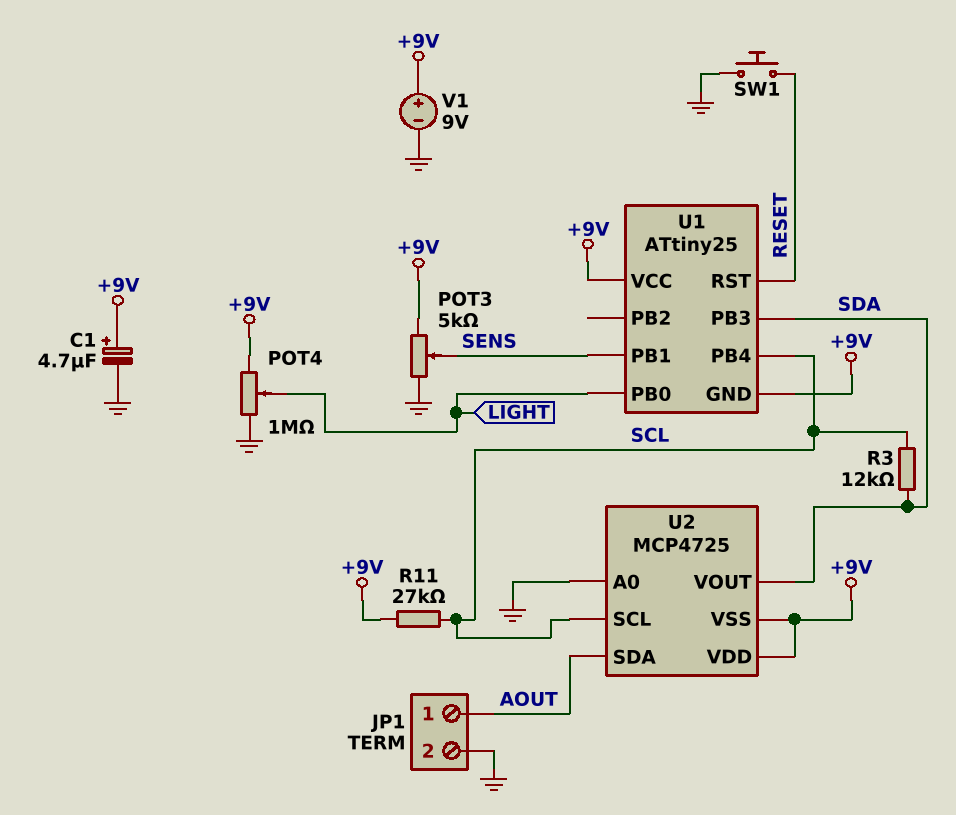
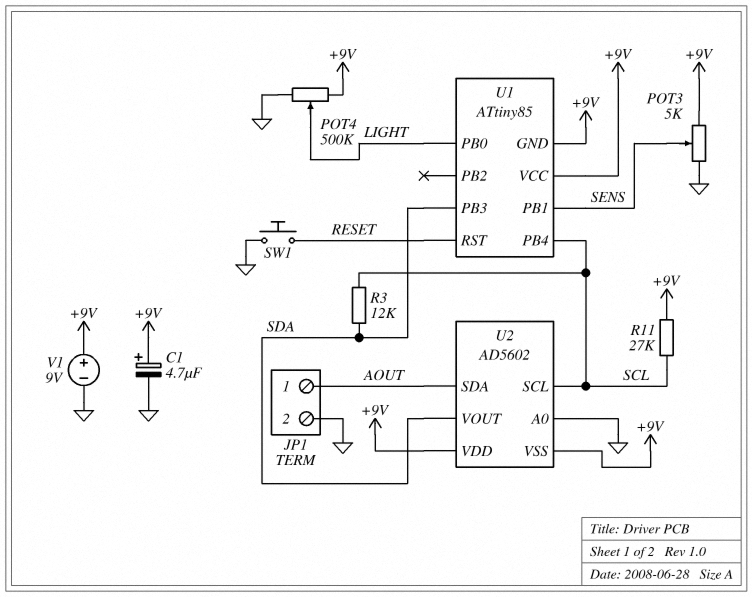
POT4: 1M (+9V, GND, wiper LIGHT) -> 500k (+9V, GND, wiper LIGHT)
U1: ATtiny25 -> ATtiny85
U2: MCP4725 -> AD5602

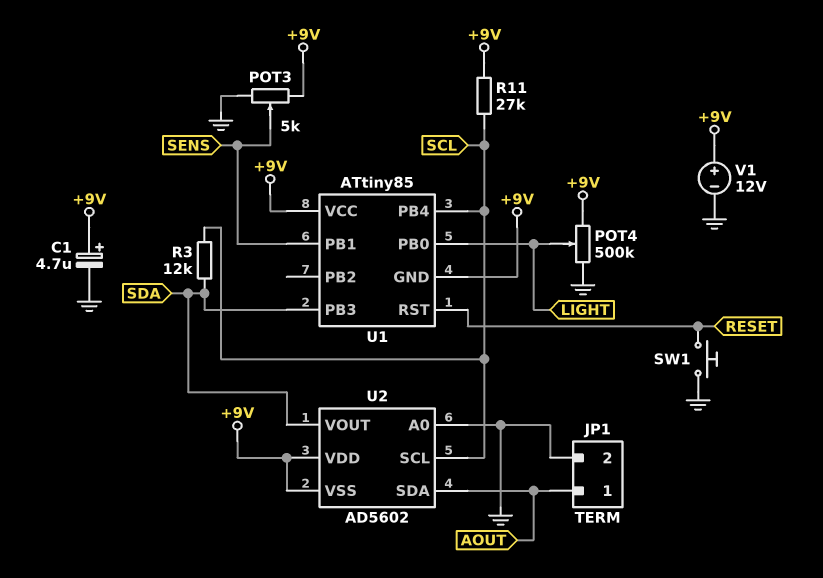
V1: 9V (plus +9V, minus GND) -> 12V (plus +9V, minus GND)

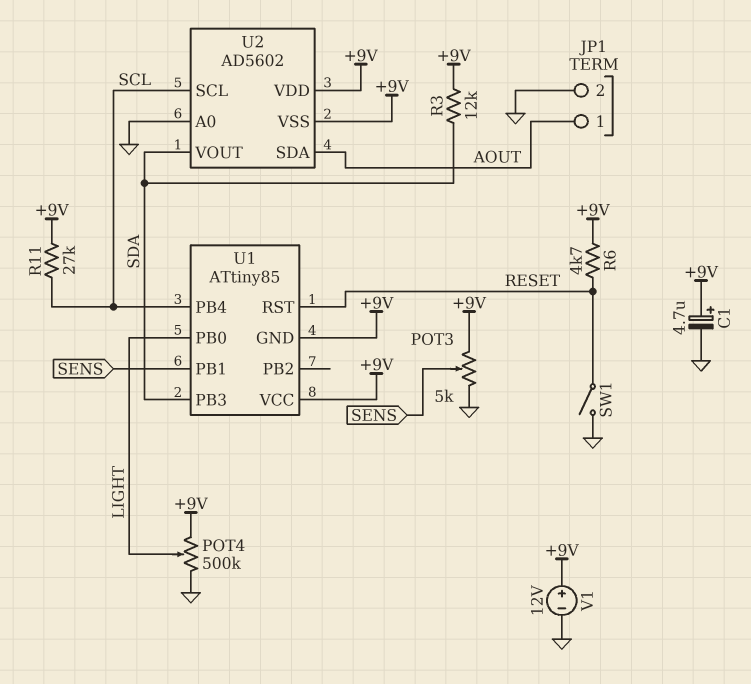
R3: 12k (SCL, SDA) -> 12k (+9V, SDA)
R6: none -> 4.7k (+9V, RESET)
SW1: button (GND, RESET) -> switch (GND, RESET)

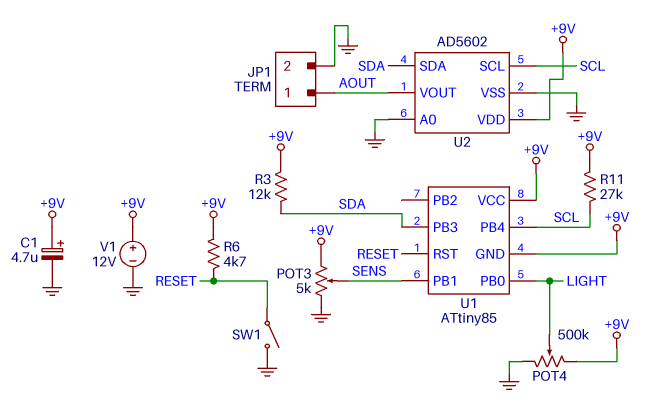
U2 pin SDA: AOUT -> SDA
U2 pin VOUT: SDA -> AOUT
U2 pin VSS: +9V -> GND

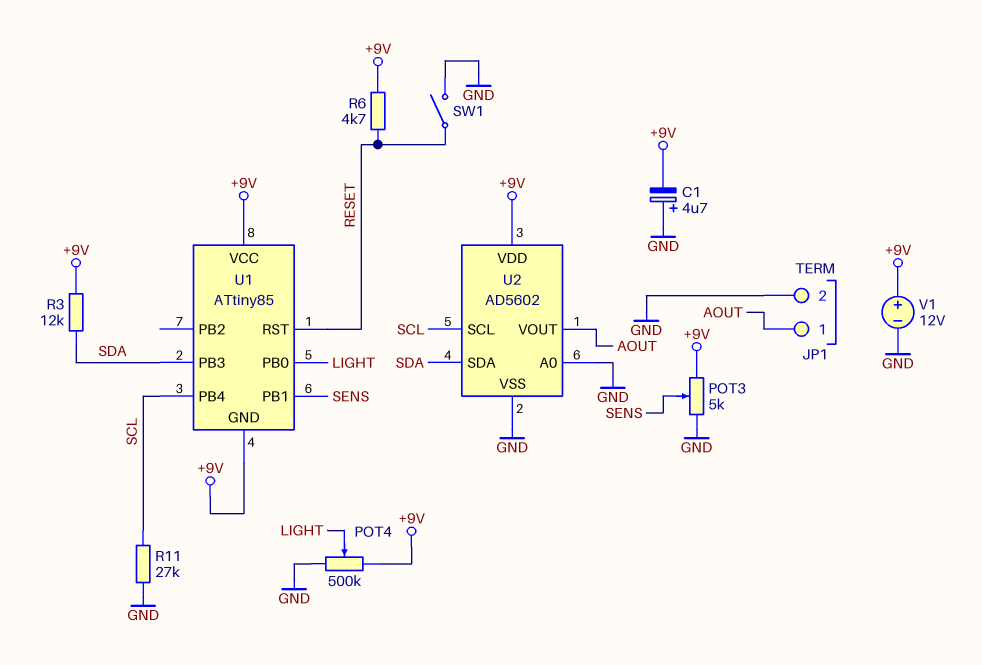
C1: 4.7uF (plus +9V, minus GND) -> 4.7uF (plus GND, minus +9V)
R11: 27k (+9V, SCL) -> 27k (GND, SCL)

